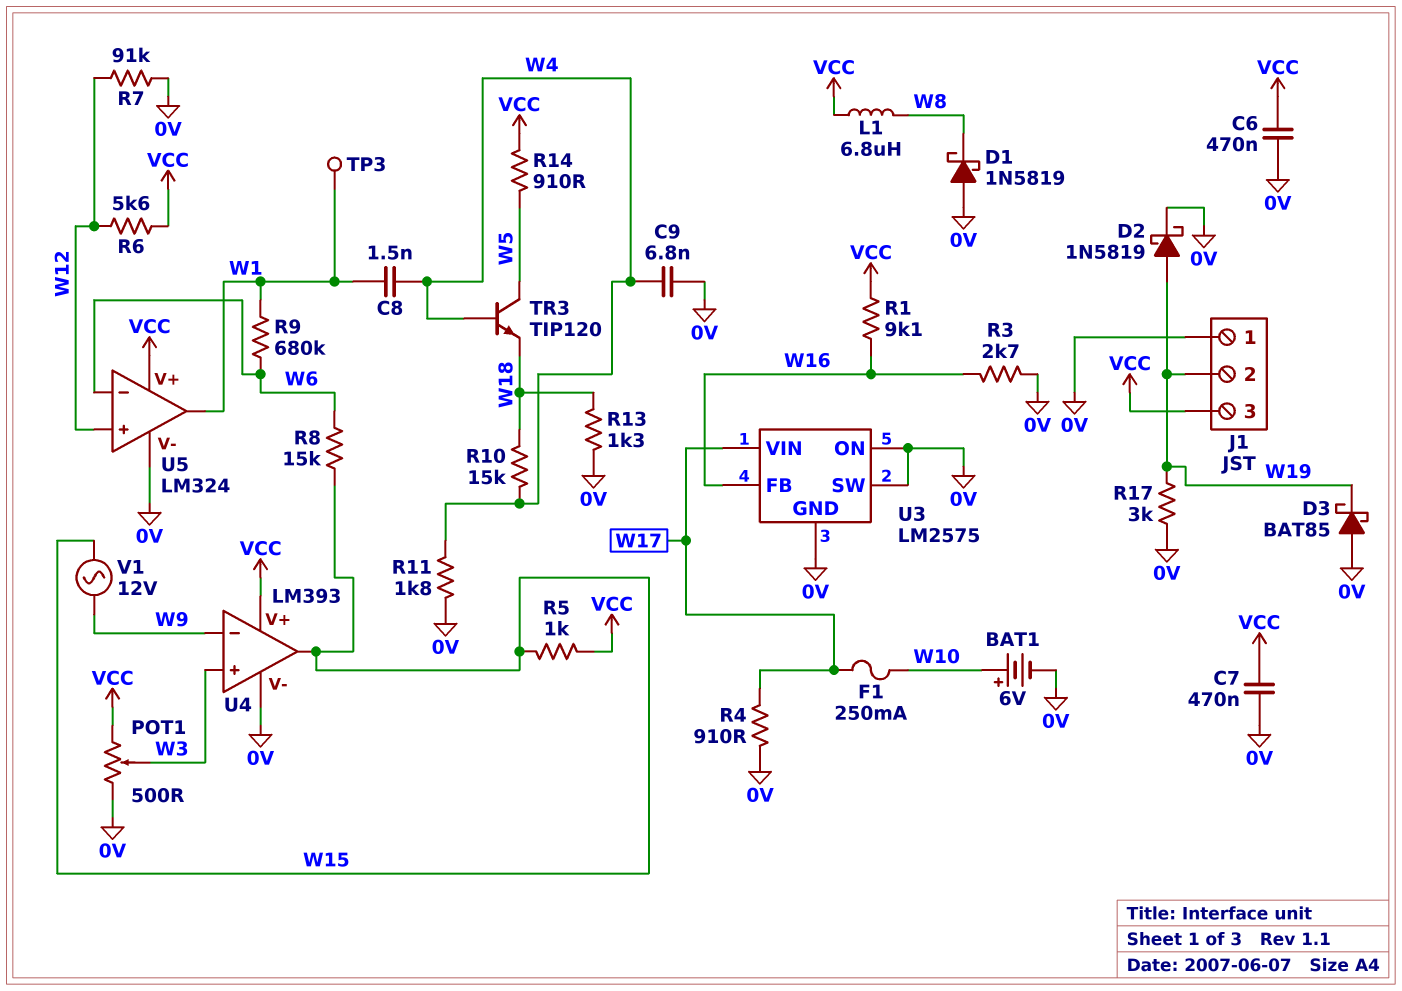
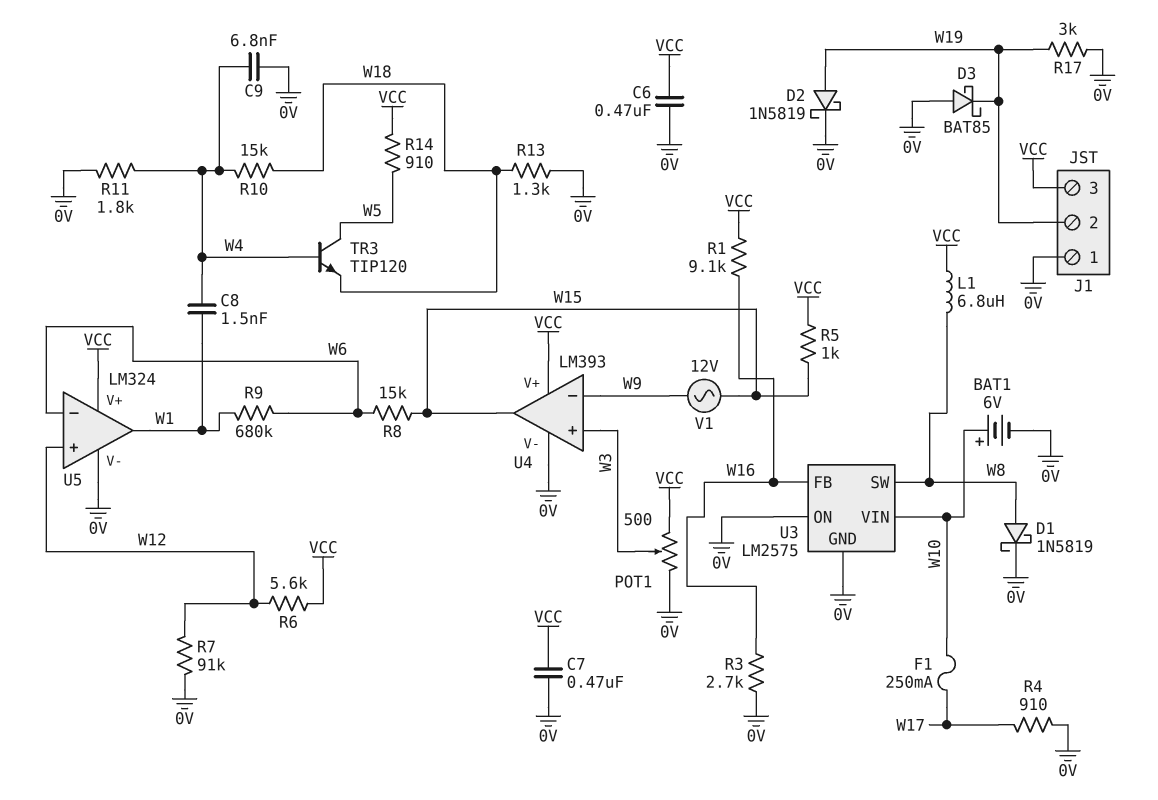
D1: schottky 1N5819 (A 0V, K W8) -> schottky 1N5819 (A W8, K 0V)
TP3: test point (W1) -> none
U3 pin SW: 0V -> W8
U3 pin VIN: W17 -> W10

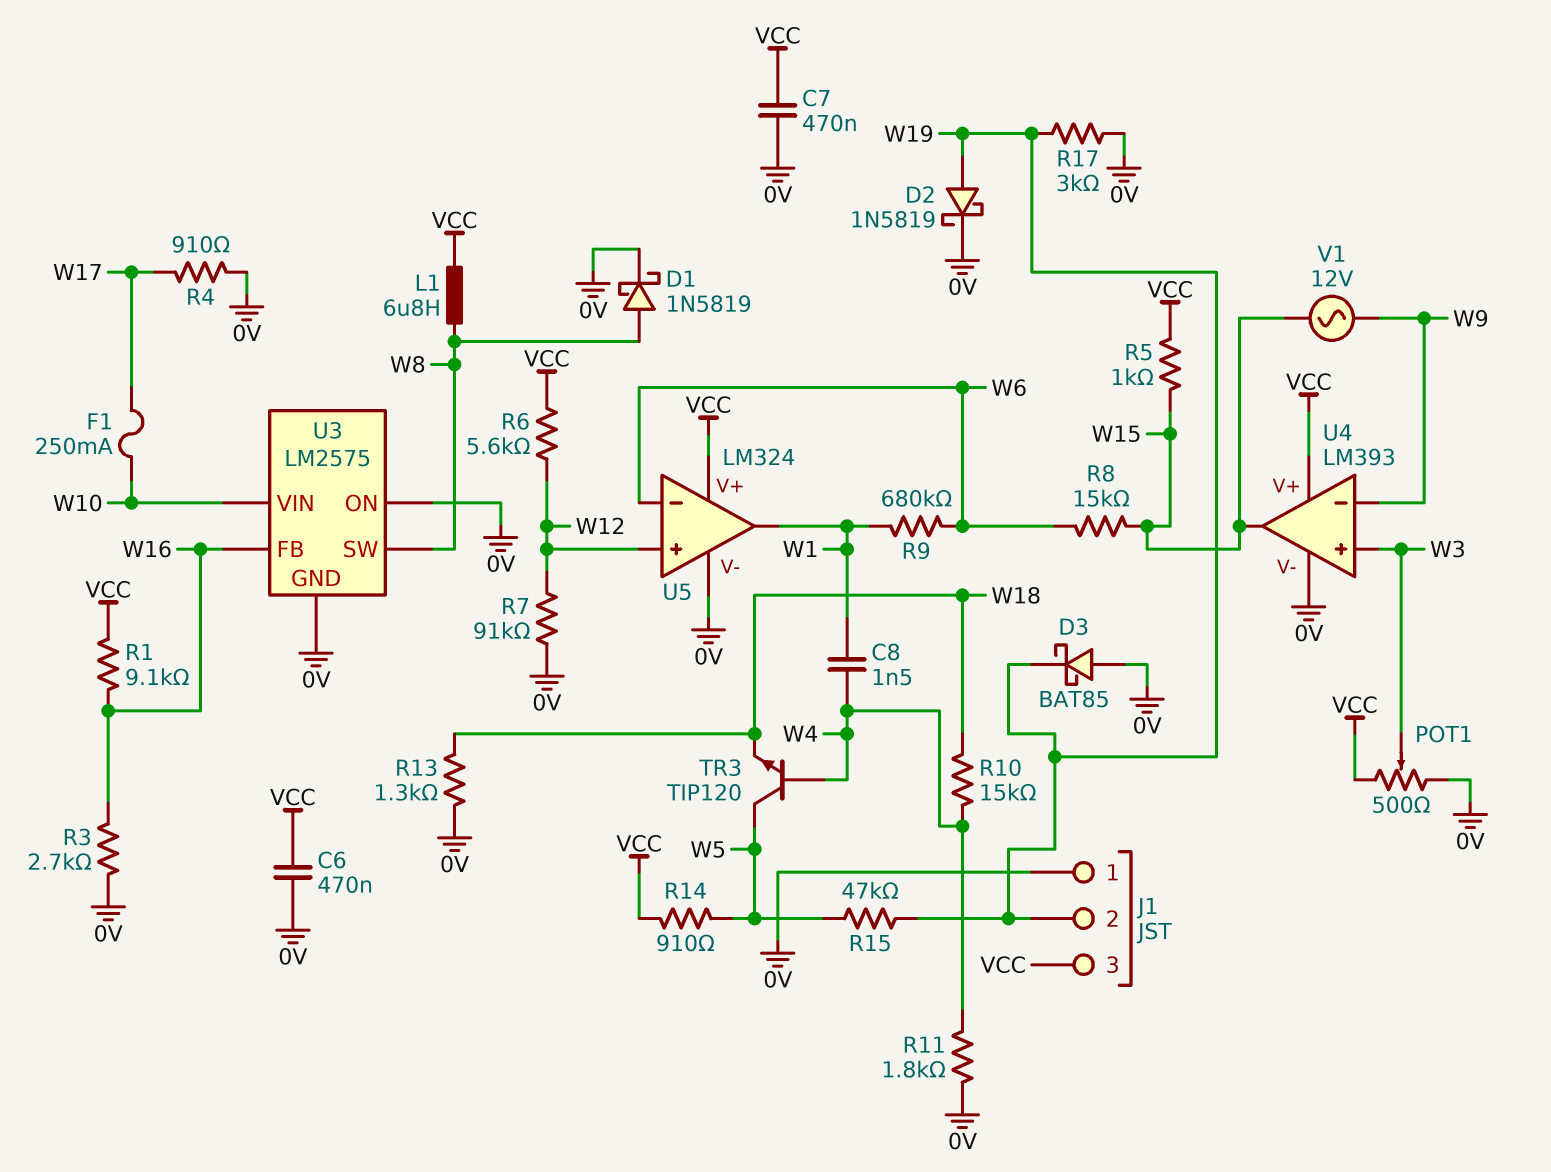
BAT1: 6V (plus W10, minus 0V) -> none
C9: 6.8nF (0V, W4) -> none
R15: none -> 47k (W5, W19)

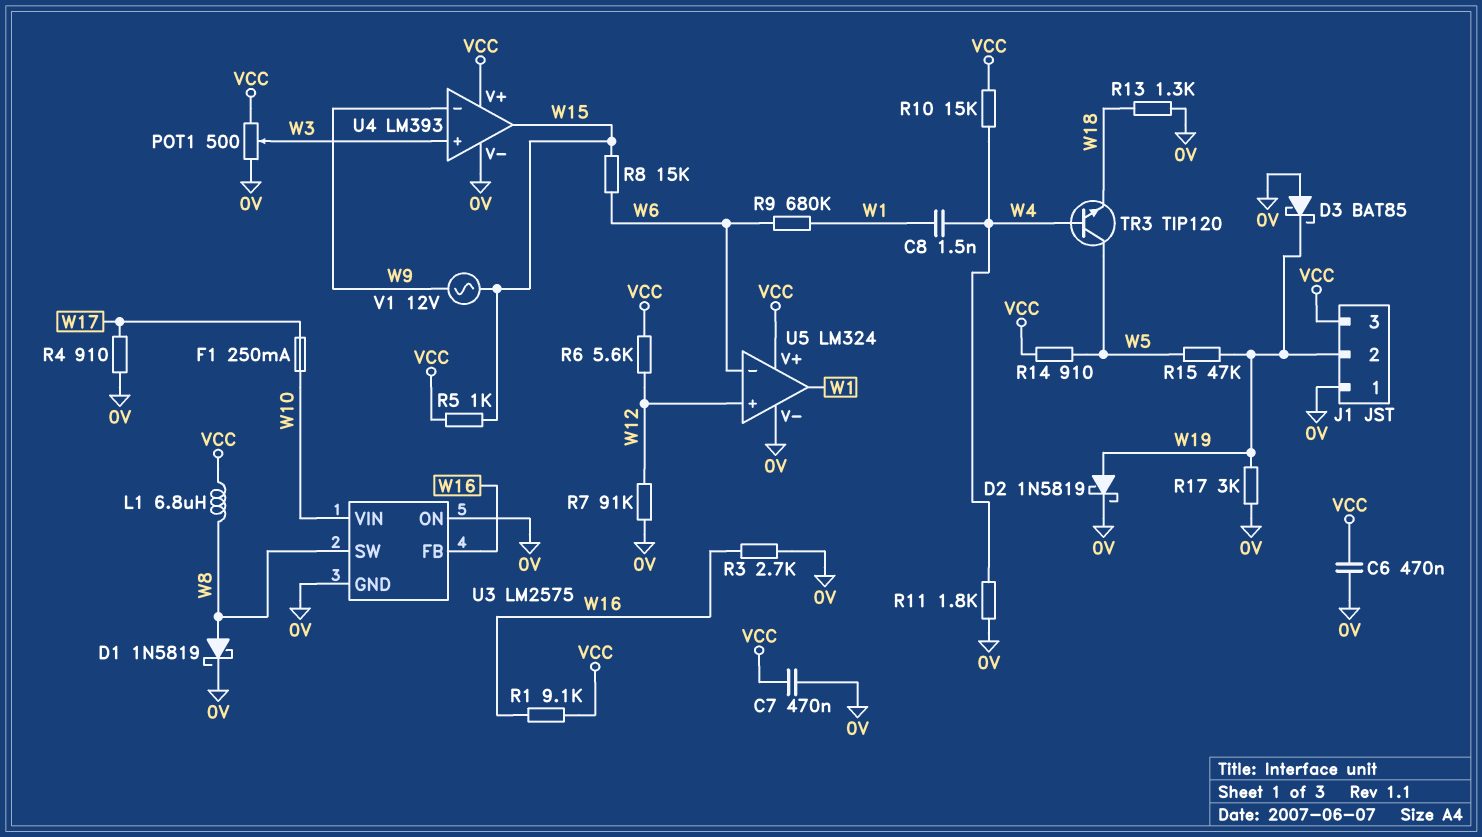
R10: 15k (W4, W18) -> 15k (VCC, W4)

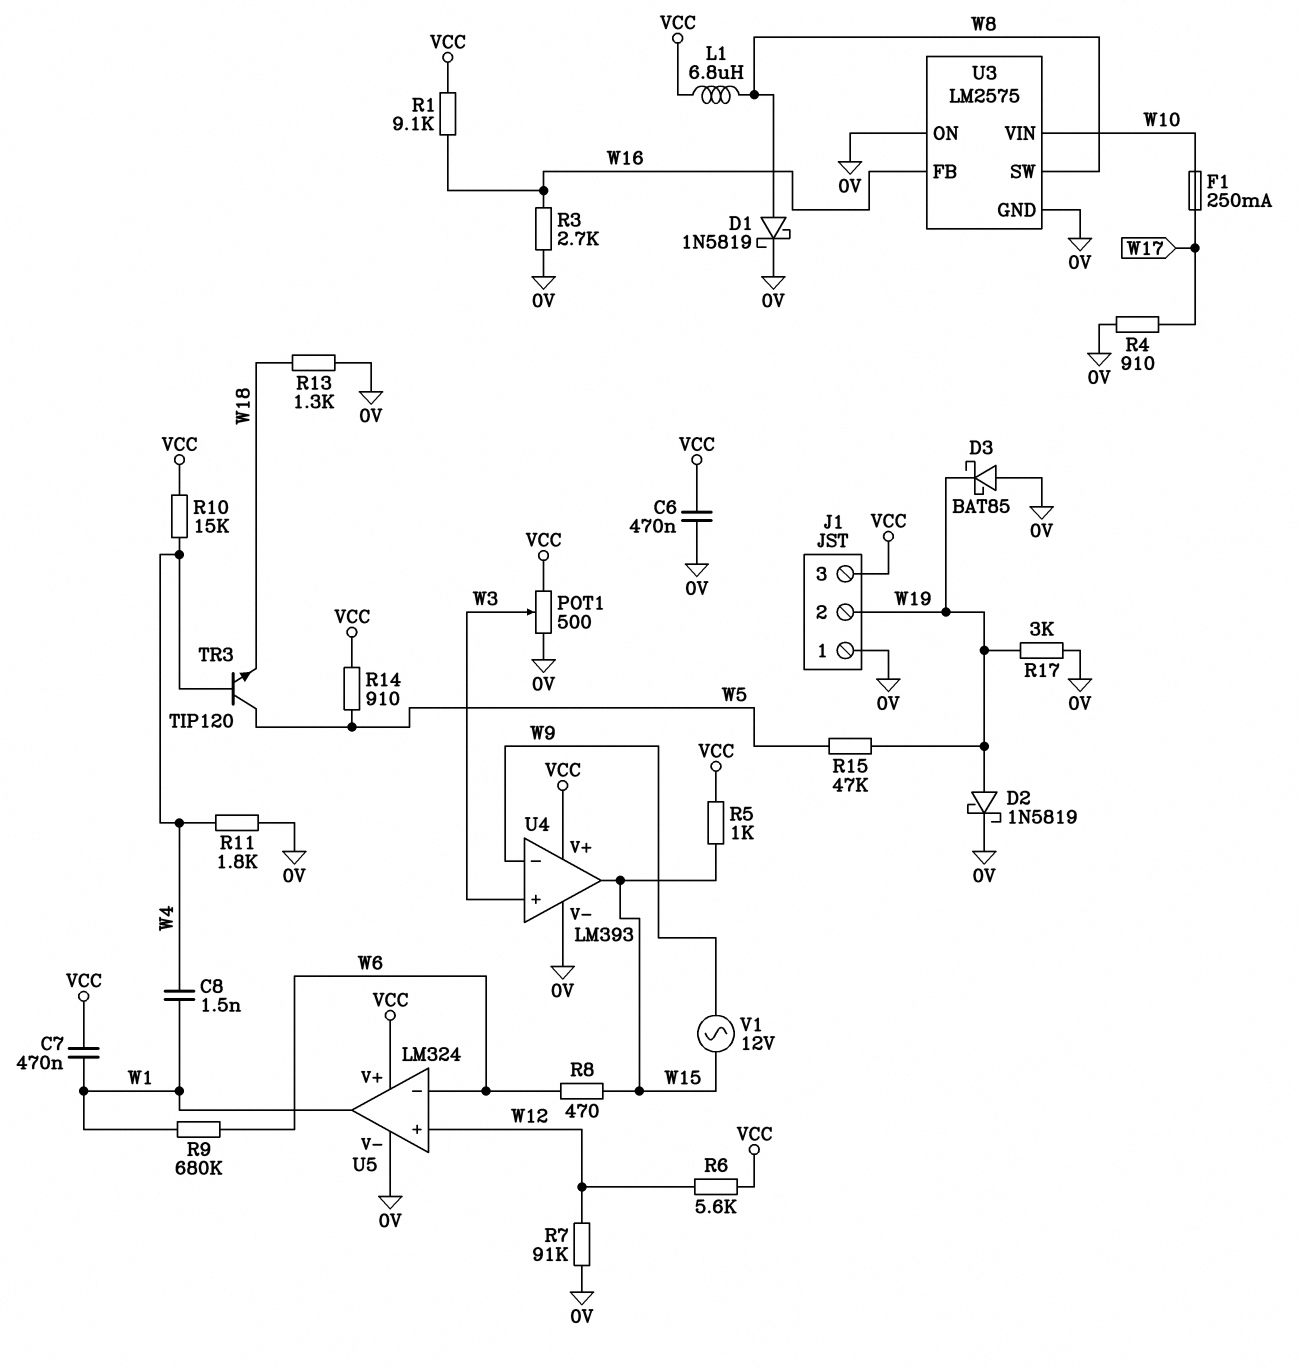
C7: 470nF (0V, VCC) -> 470nF (VCC, W1)
R8: 15k (W6, W15) -> 470 (W6, W15)

